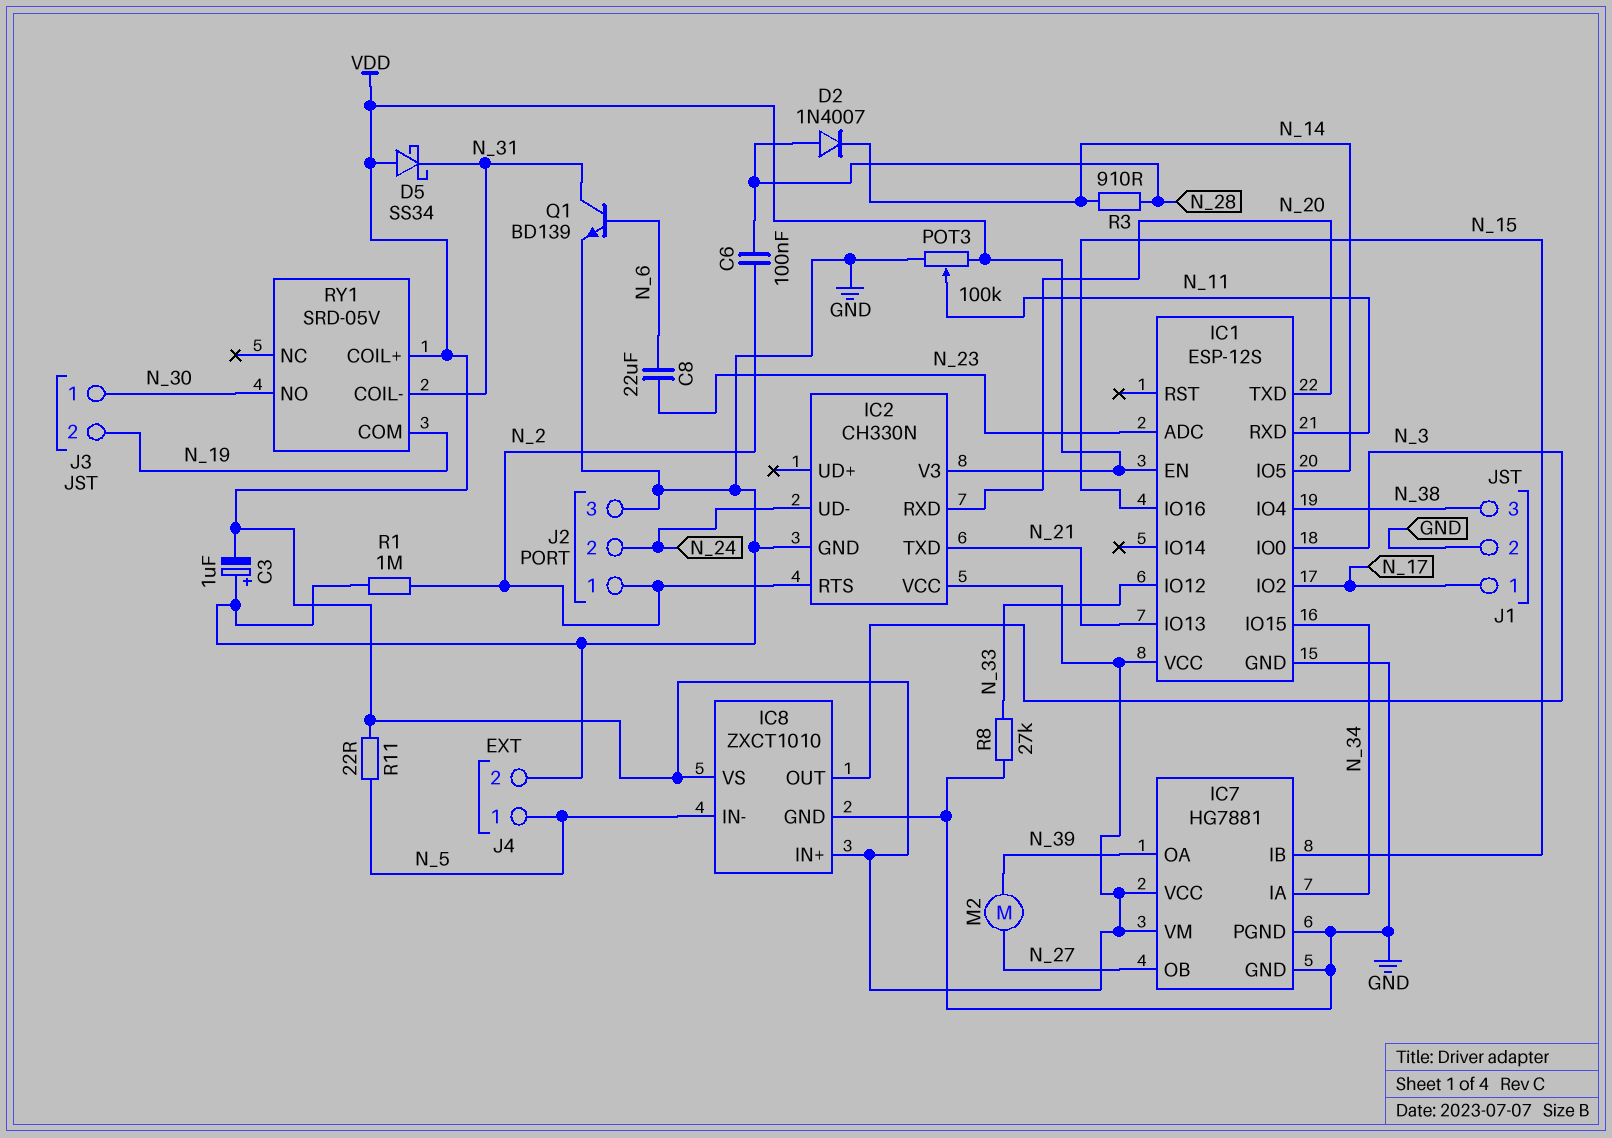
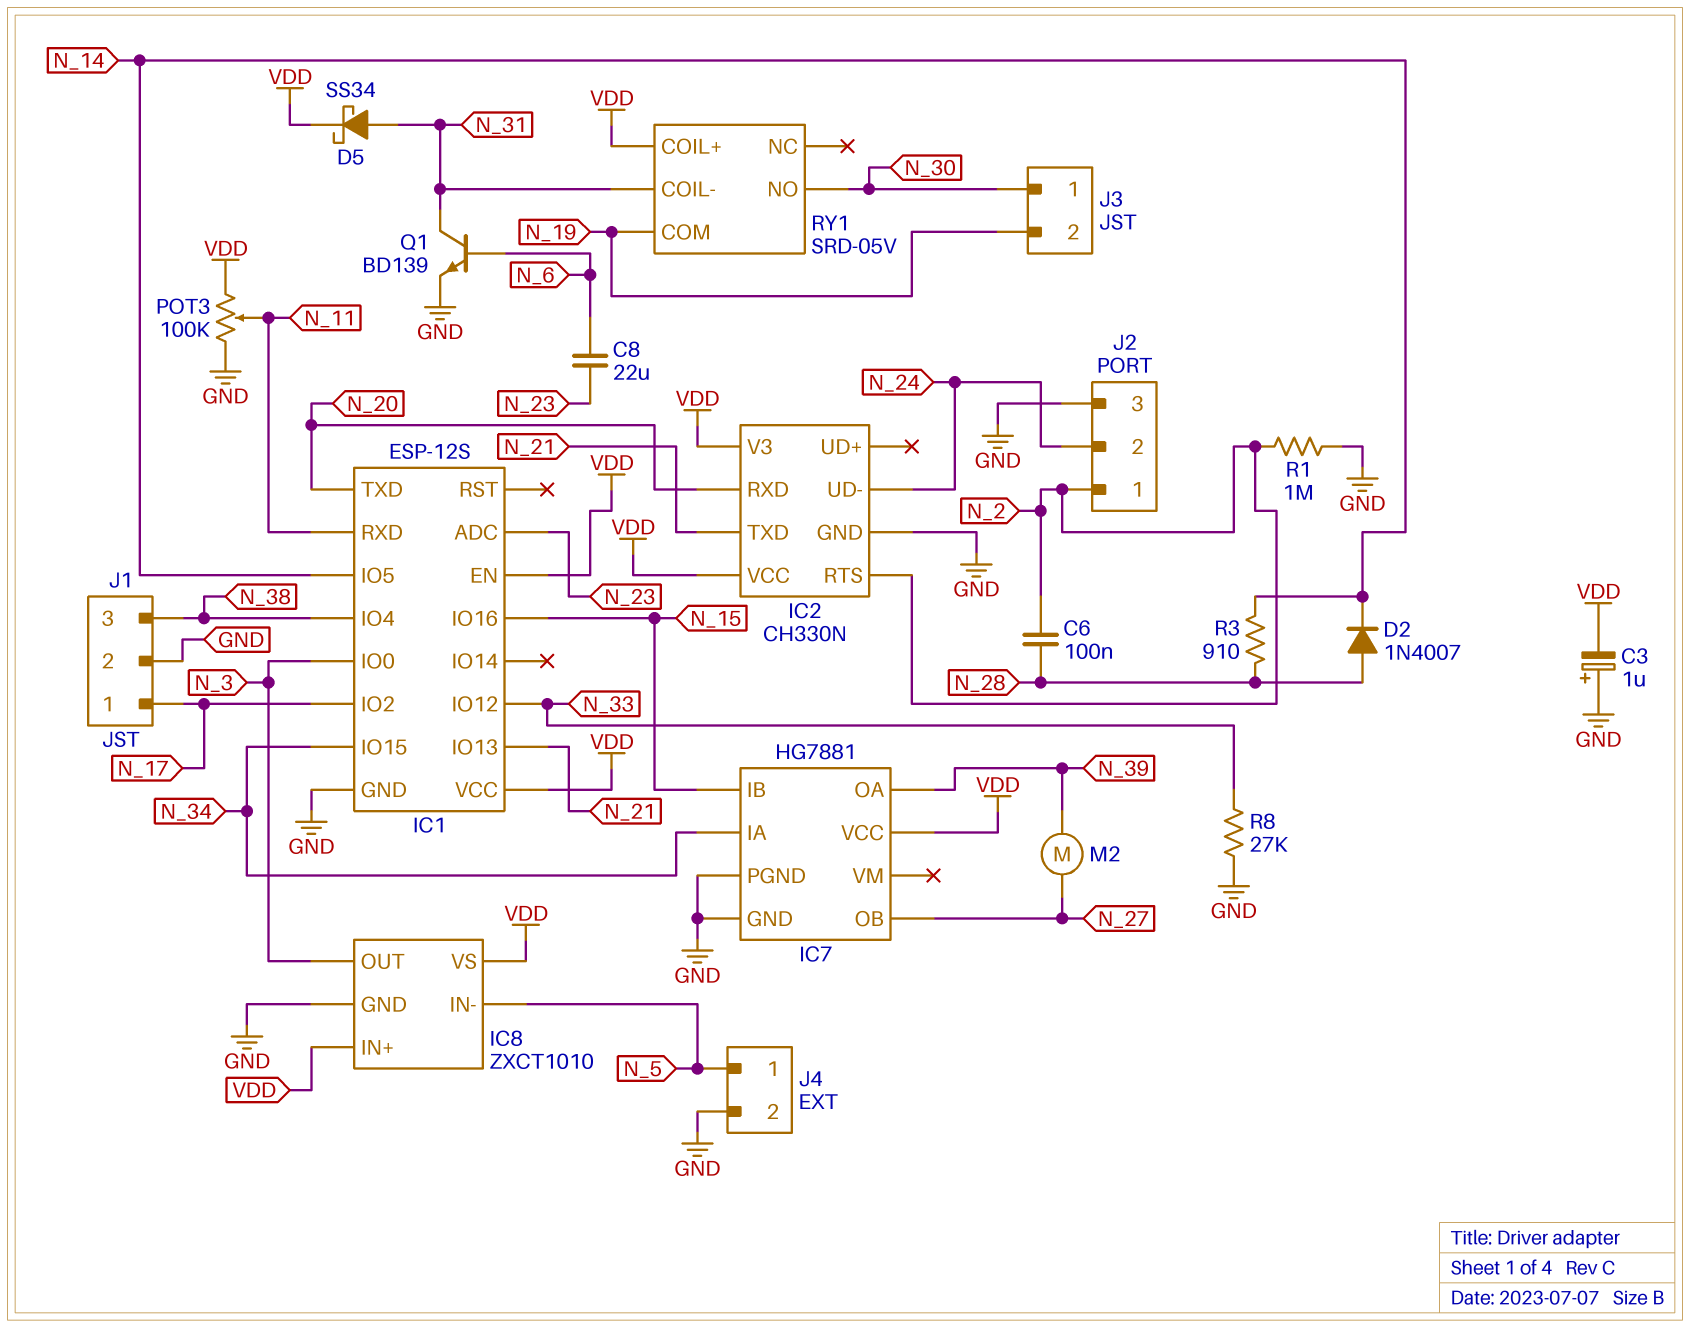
D5: schottky SS34 (A VDD, K N_31) -> schottky SS34 (A N_31, K VDD)
IC7 pin VM: VDD -> none
R11: 22 (N_5, VDD) -> none

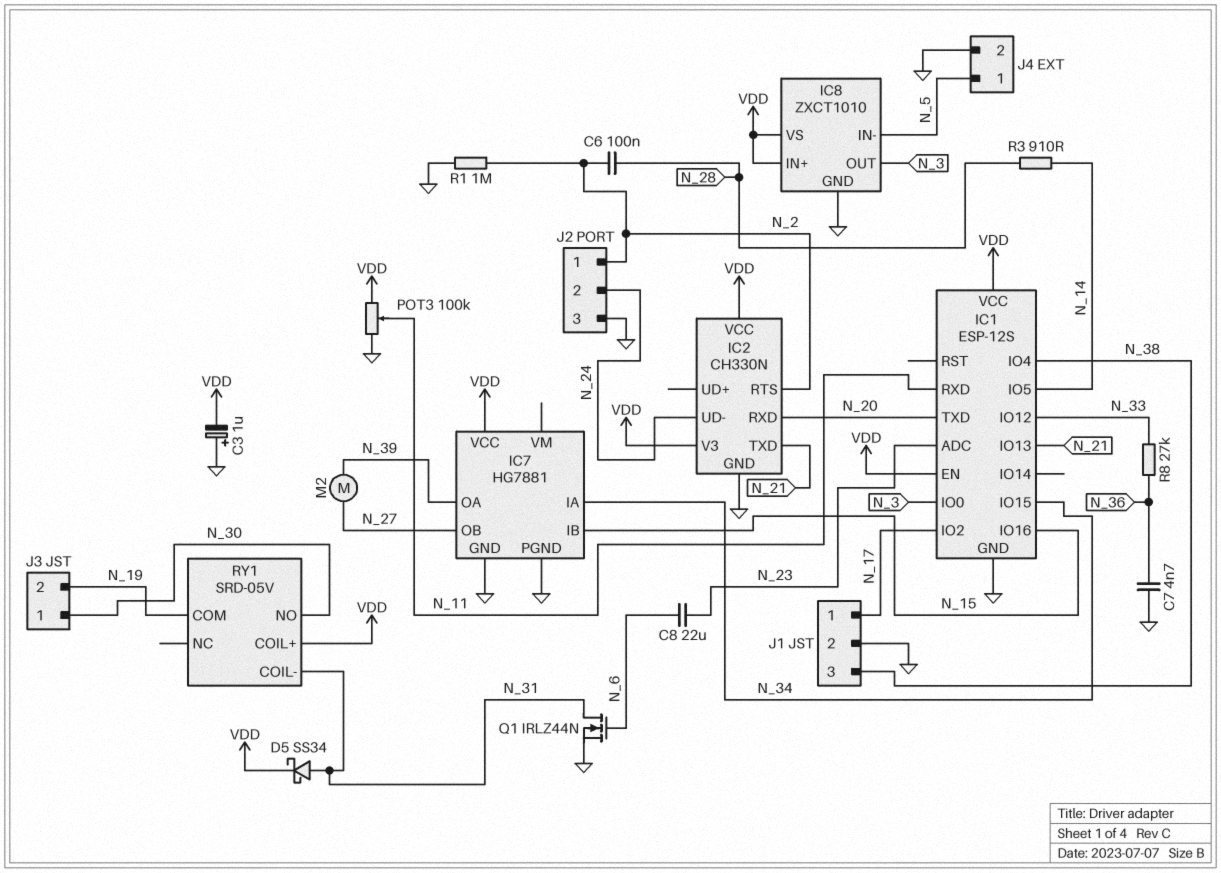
C7: none -> 4.7nF (GND, N_36)
D2: diode 1N4007 (A N_28, K N_14) -> none
Q1: NPN BD139 (B N_6, C N_31, E GND) -> NMOS IRLZ44N (G N_6, D N_31, S GND)
R8: 27k (GND, N_33) -> 27k (N_33, N_36)

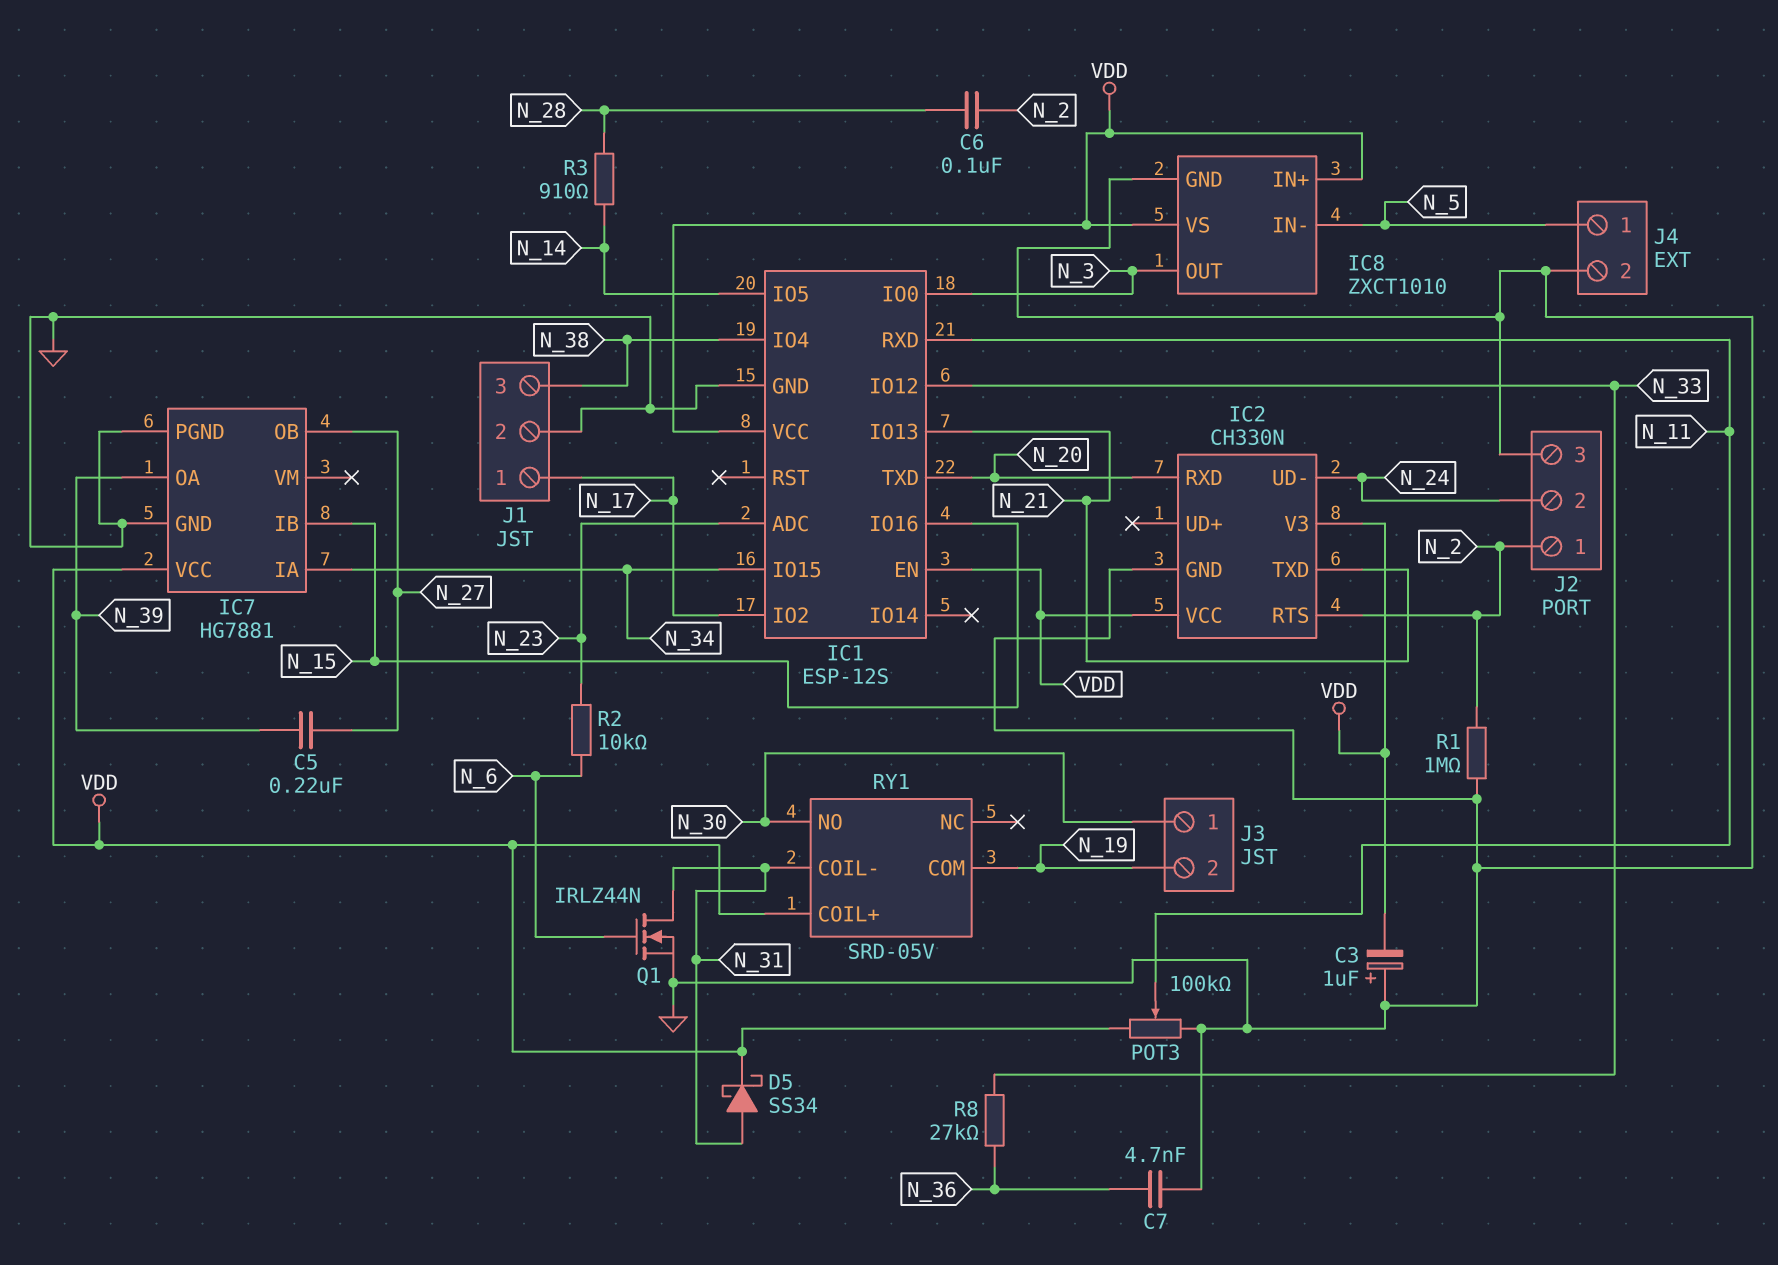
C5: none -> 220nF (N_27, N_39)
C8: 22uF (N_6, N_23) -> none
M2: motor (N_27, N_39) -> none
R2: none -> 10k (N_6, N_23)

